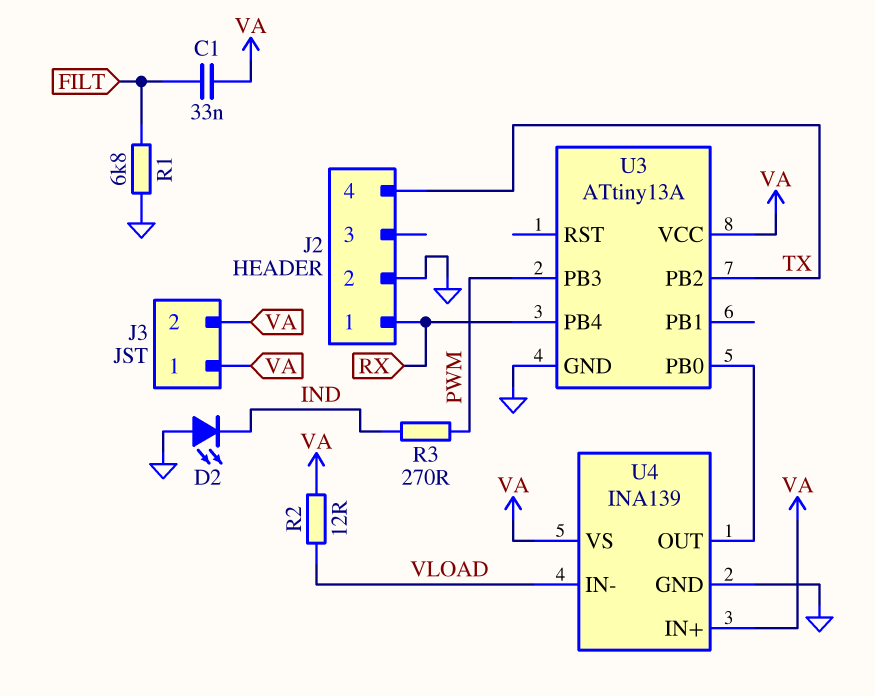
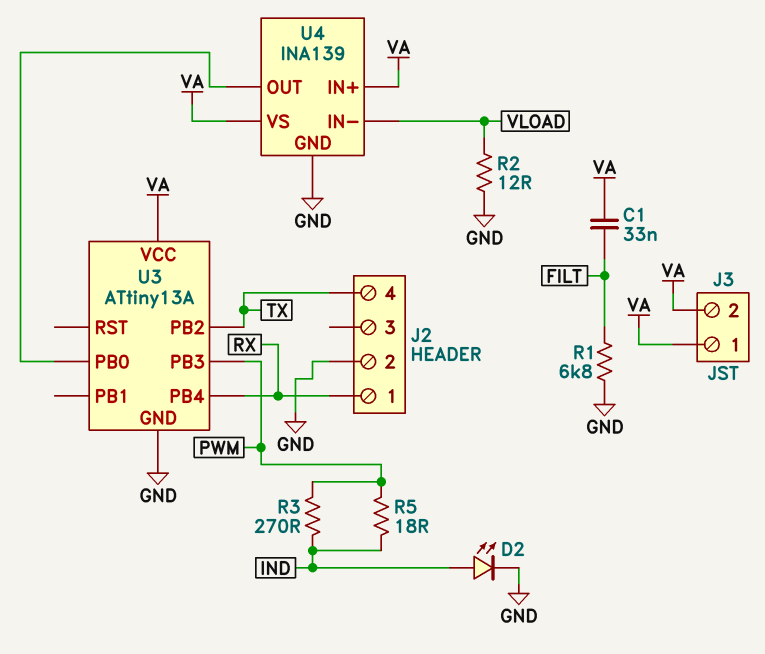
D2: LED (A GND, K IND) -> LED (A IND, K GND)
R2: 12 (VA, VLOAD) -> 12 (GND, VLOAD)
R5: none -> 18 (IND, PWM)

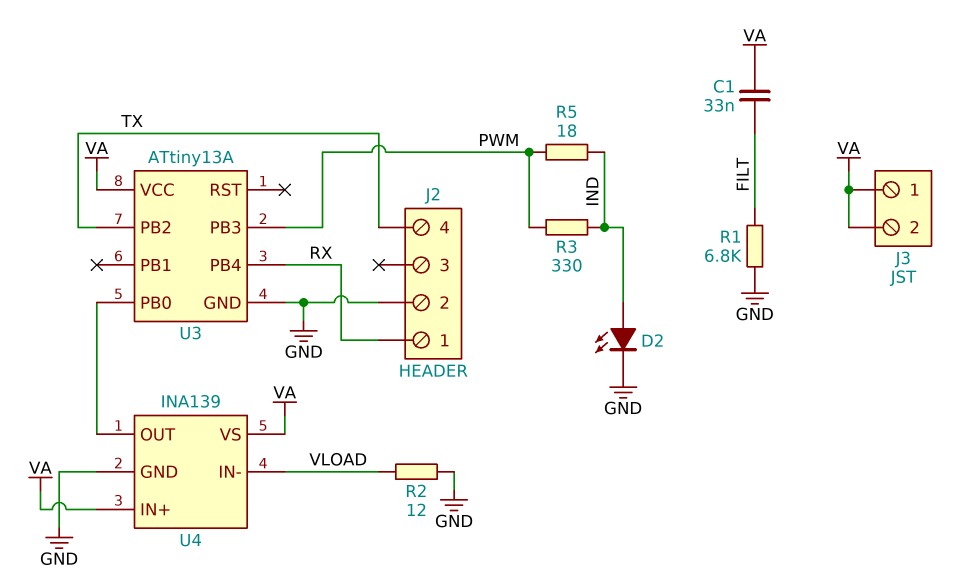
R3: 270 (IND, PWM) -> 330 (IND, PWM)

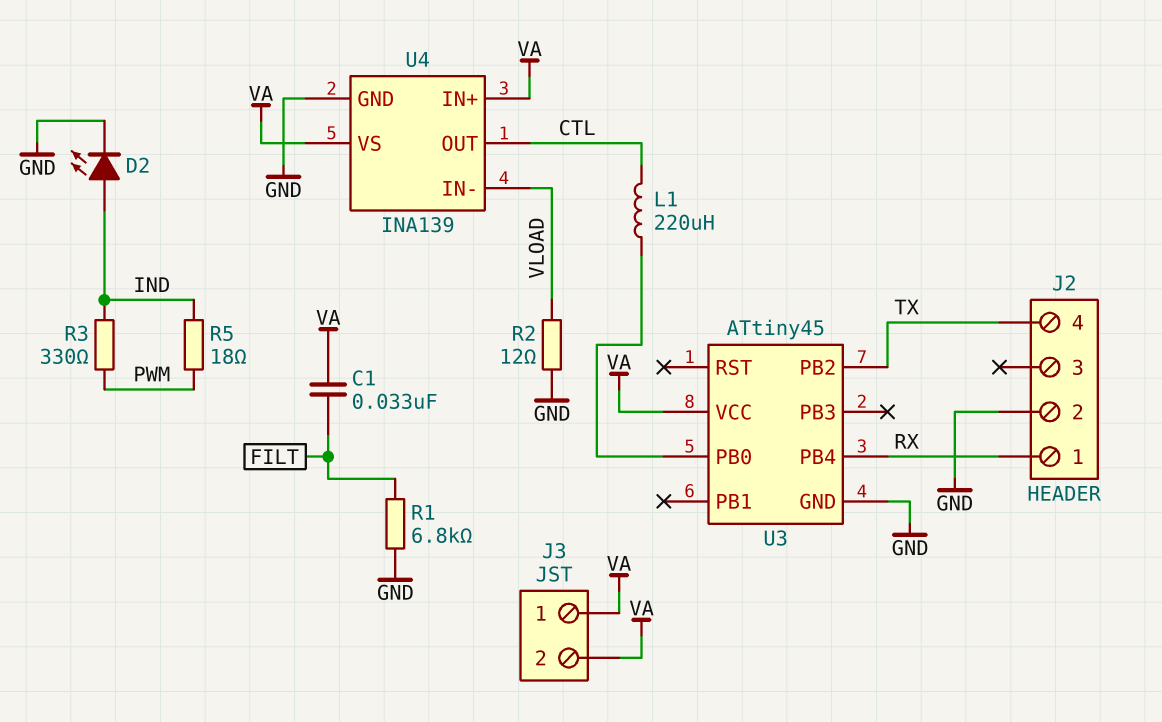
L1: none -> 220uH (CTL, U3/PB0)
U3: ATtiny13A -> ATtiny45
U3 pin PB3: PWM -> none
U4 pin OUT: U3/PB0 -> CTL

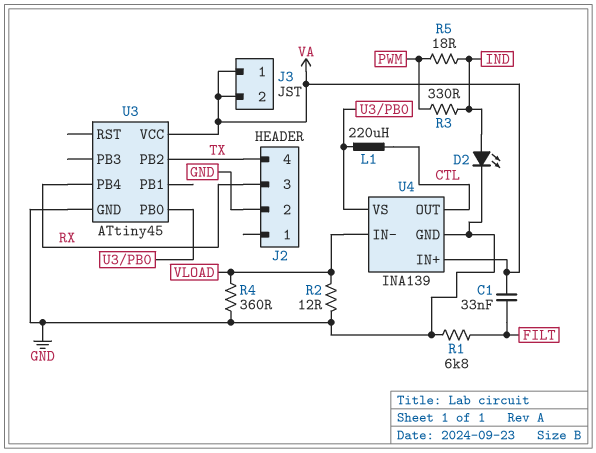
J2 pin 1: RX -> none
J2 pin 3: none -> RX
R4: none -> 360 (GND, VLOAD)
U4 pin VS: VA -> U3/PB0

